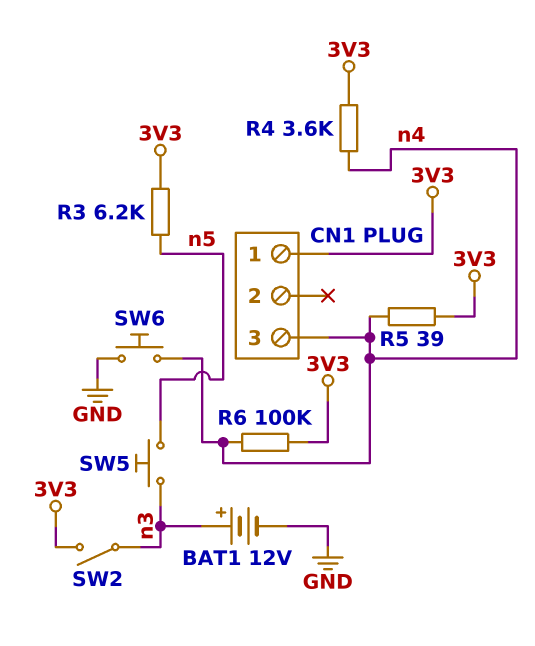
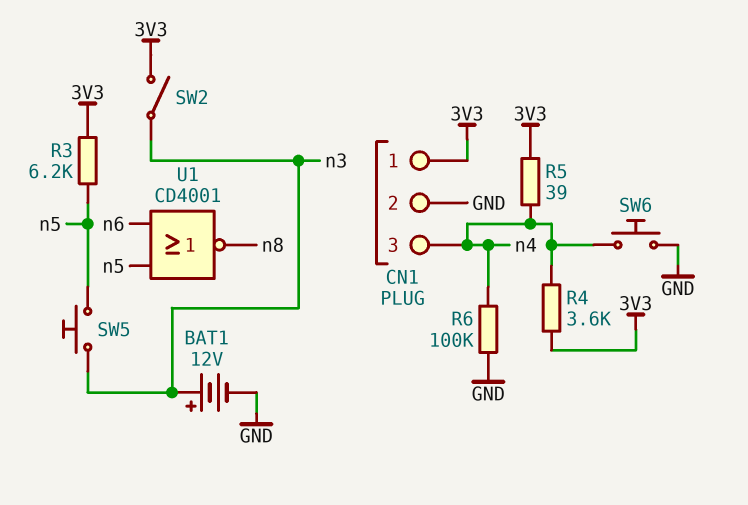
CN1 pin 2: none -> GND
R6: 100k (3V3, n4) -> 100k (GND, n4)
U1: none -> NOR CD4001 (in n5, in n6, out n8)

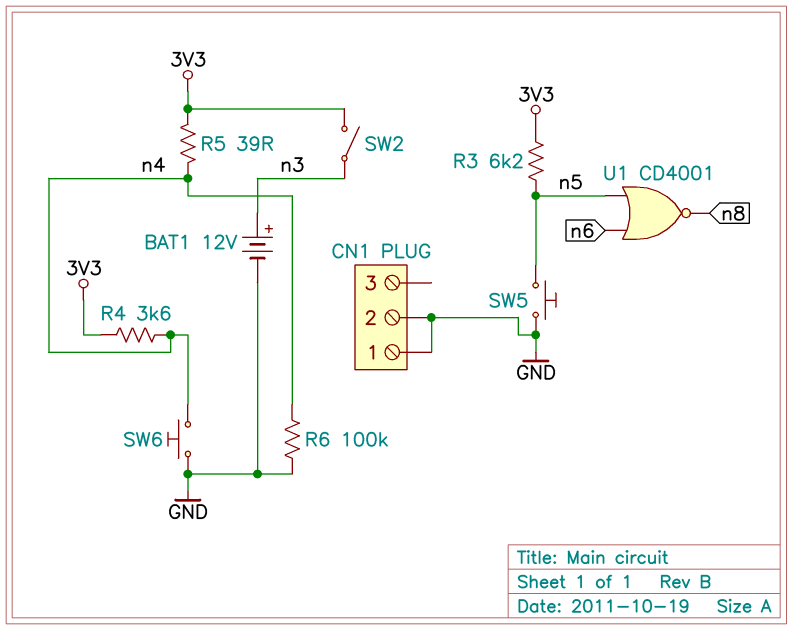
CN1 pin 1: 3V3 -> GND
CN1 pin 3: n4 -> none
SW5: button (n3, n5) -> button (GND, n5)

